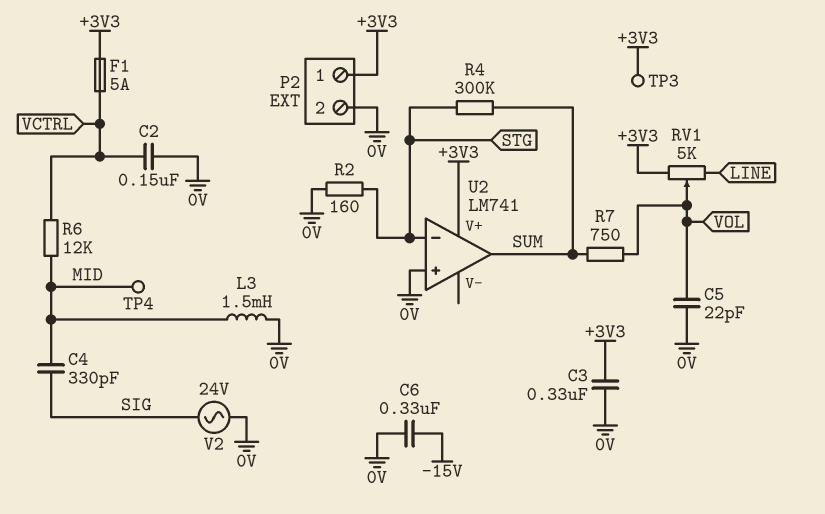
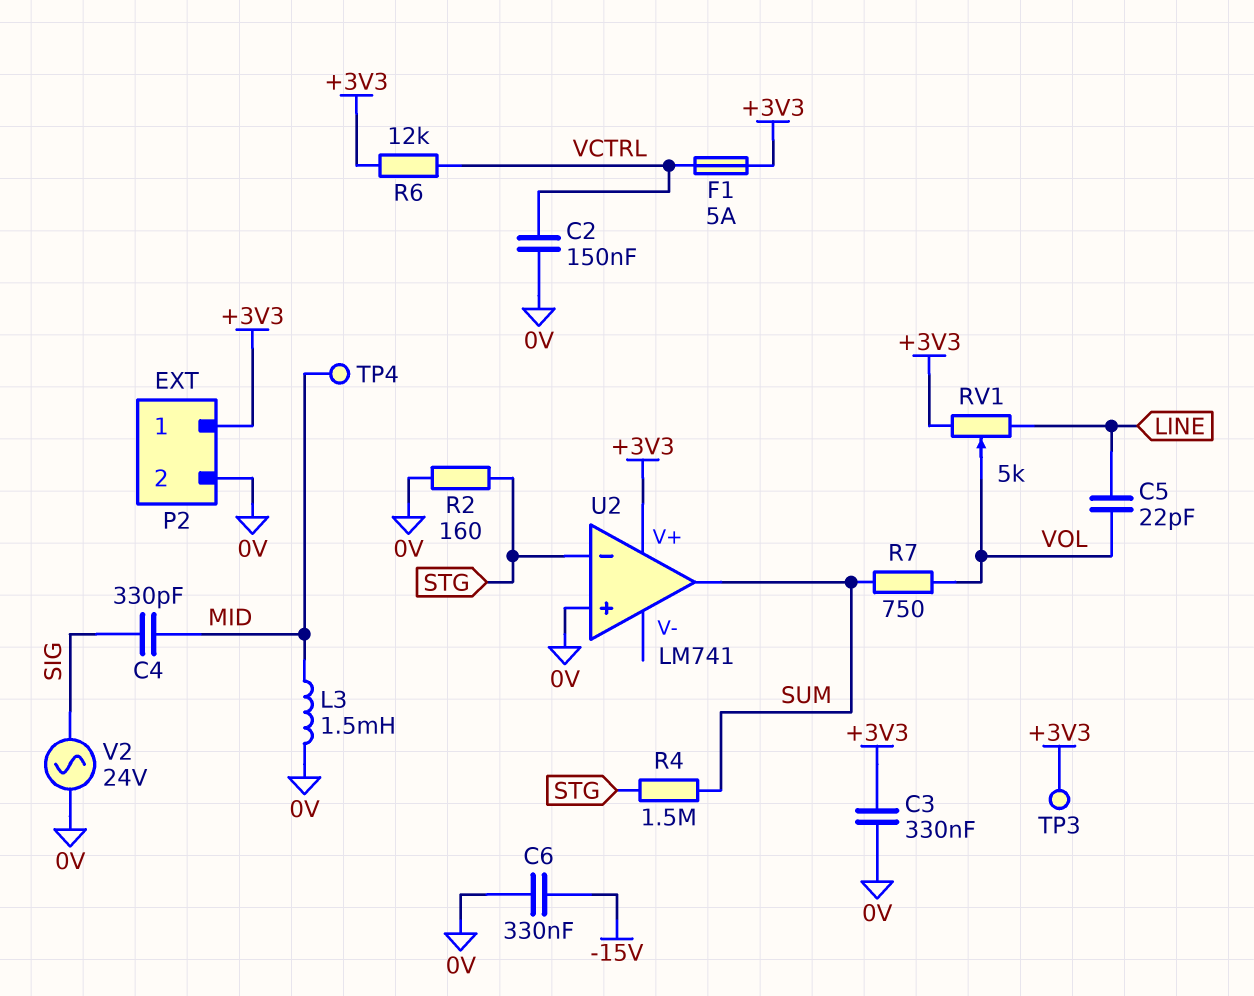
C5: 22pF (0V, VOL) -> 22pF (LINE, VOL)
R4: 300k (STG, SUM) -> 1.5M (STG, SUM)
R6: 12k (MID, VCTRL) -> 12k (+3V3, VCTRL)

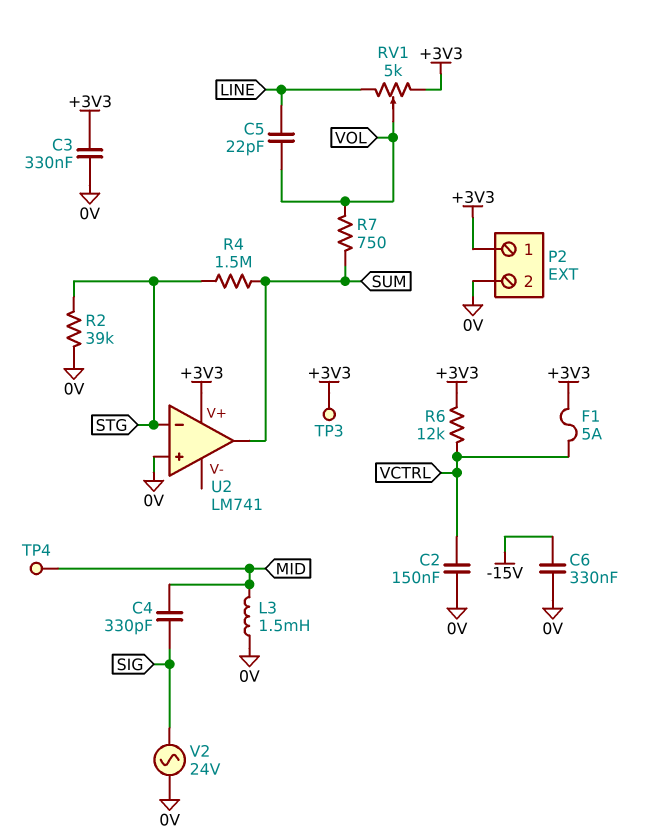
R2: 160 (0V, STG) -> 39k (0V, STG)

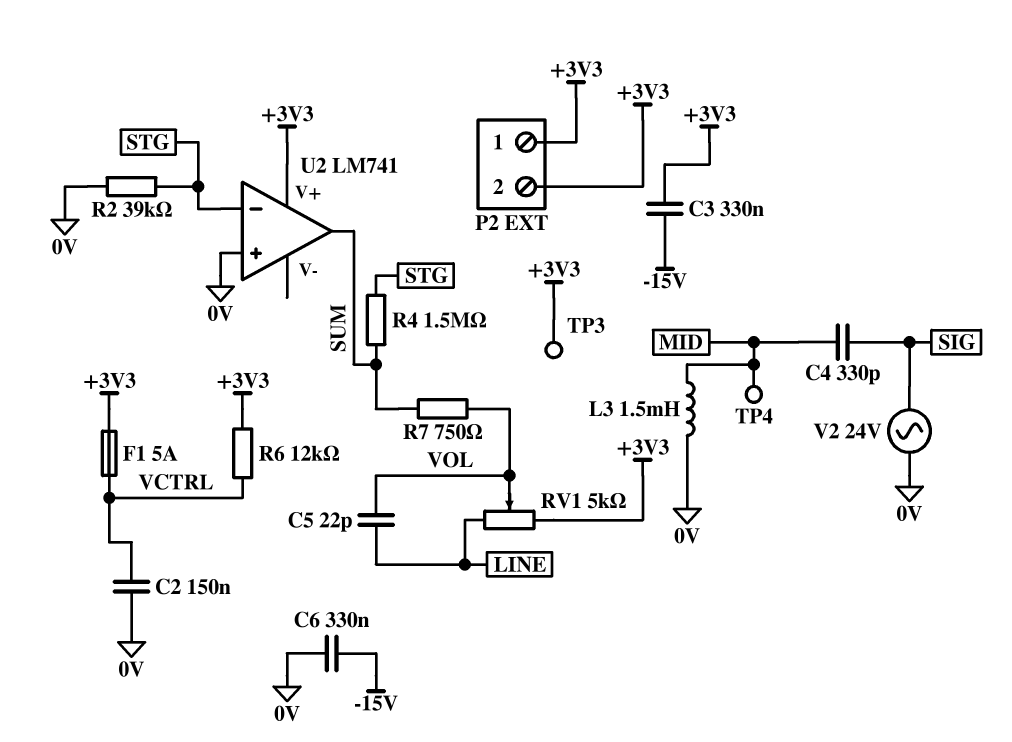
C3: 330nF (+3V3, 0V) -> 330nF (+3V3, -15V)
P2 pin 2: 0V -> +3V3

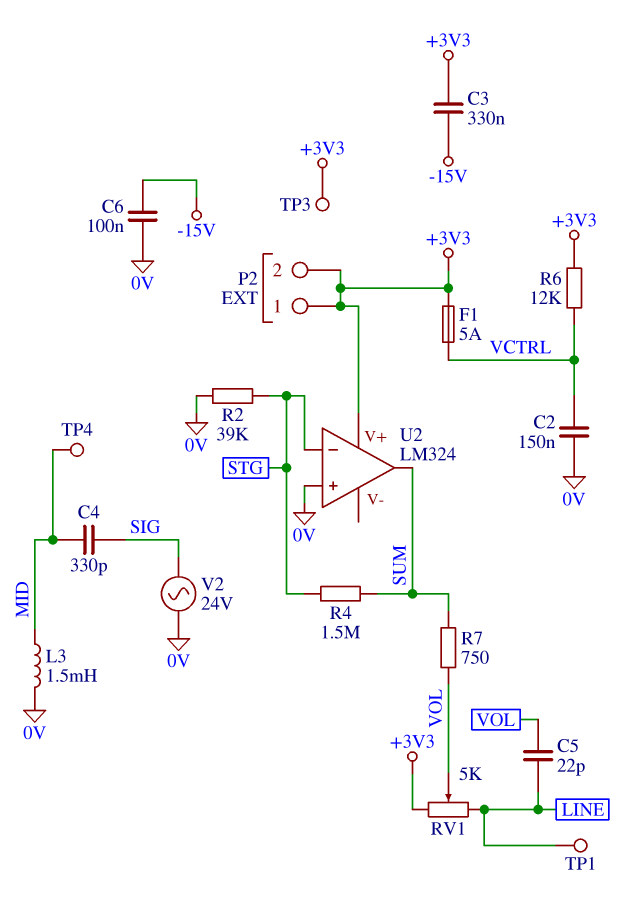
C6: 330nF (-15V, 0V) -> 100nF (-15V, 0V)
TP1: none -> test point (LINE)
U2: LM741 -> LM324

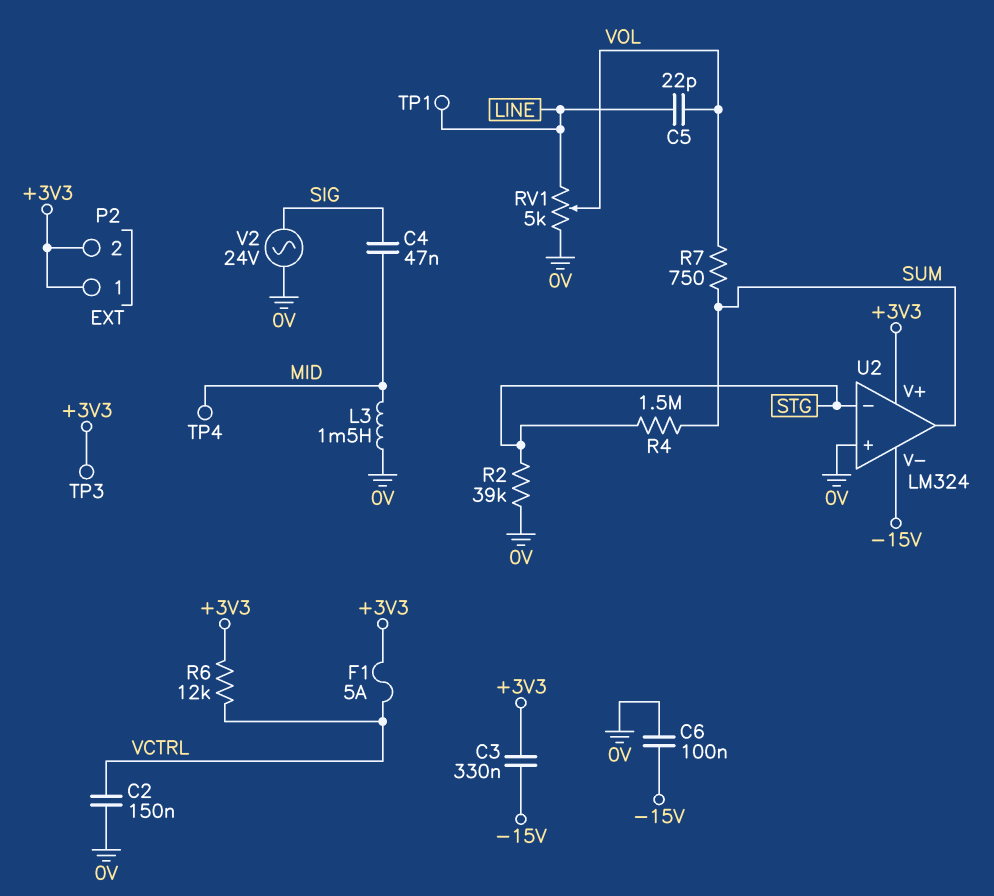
C4: 330pF (MID, SIG) -> 47nF (MID, SIG)
RV1: 5k (+3V3, LINE, wiper VOL) -> 5k (0V, LINE, wiper VOL)
U2 pin V-: none -> -15V

